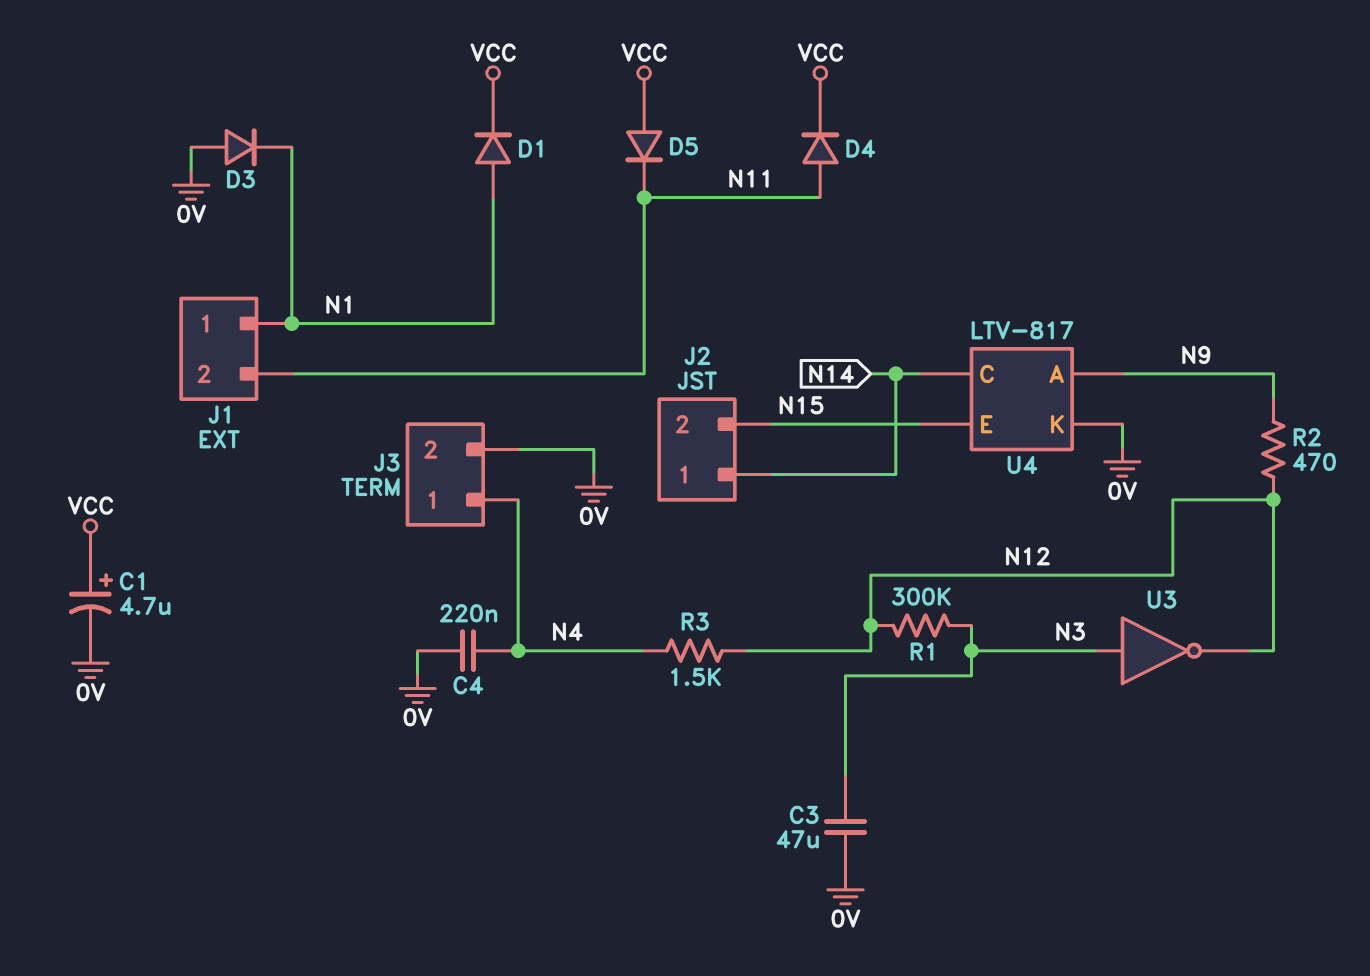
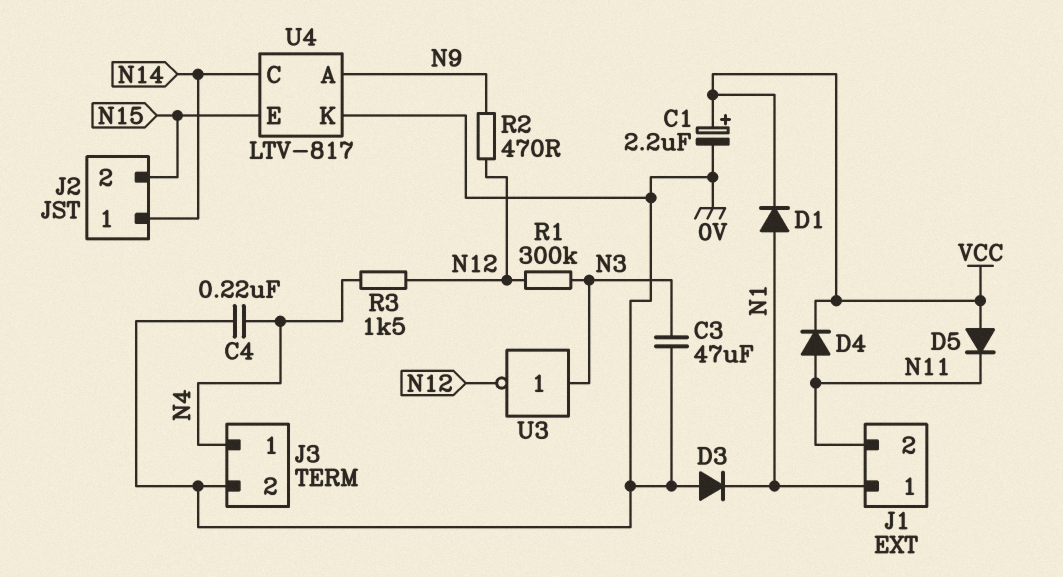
C1: 4.7uF (plus VCC, minus 0V) -> 2.2uF (plus VCC, minus 0V)

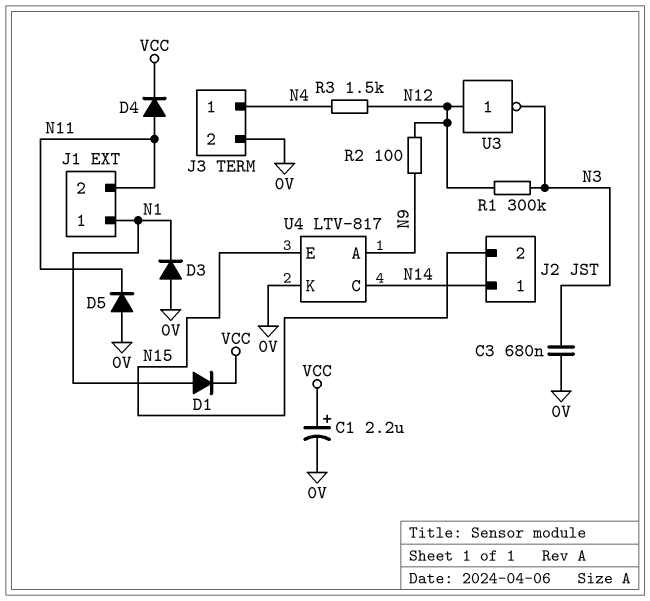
C3: 47uF (0V, N3) -> 680nF (0V, N3)
C4: 220nF (0V, N4) -> none
D5: diode (A VCC, K N11) -> diode (A 0V, K N11)
R2: 470 (N9, N12) -> 100 (N9, N12)
U3: NOT (in N3, out N12) -> NOT (in N12, out N3)

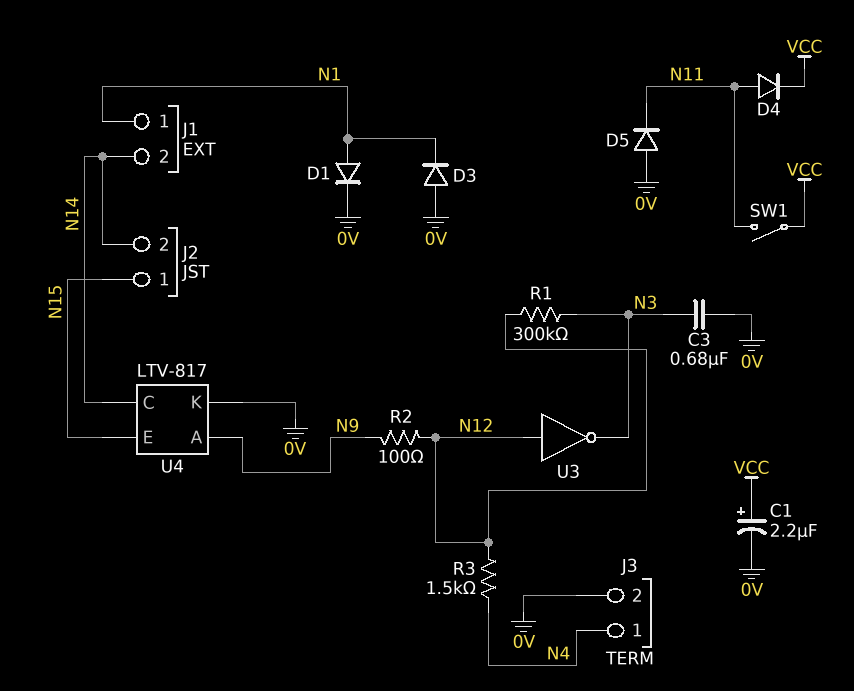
D1: diode (A N1, K VCC) -> diode (A N1, K 0V)
J1 pin 2: N11 -> N14
J2 pin 1: N14 -> N15
J2 pin 2: N15 -> N14
SW1: none -> switch (N11, VCC)

